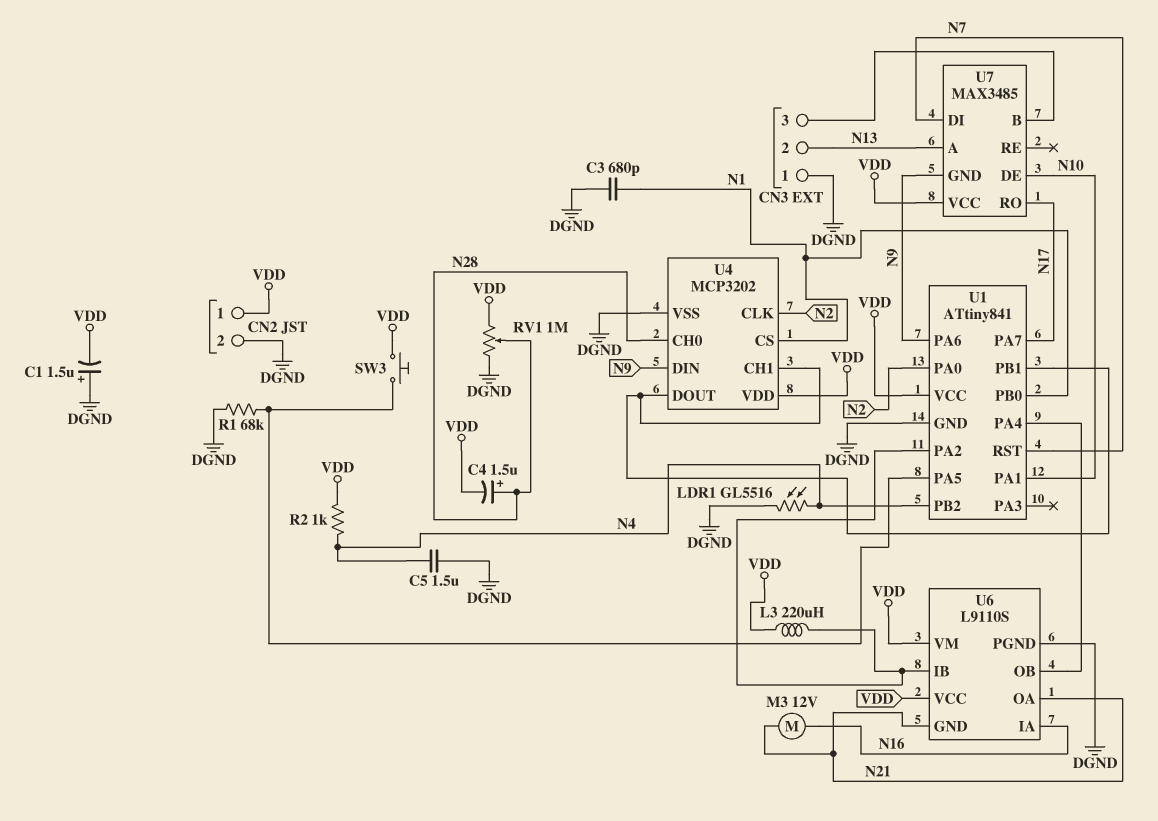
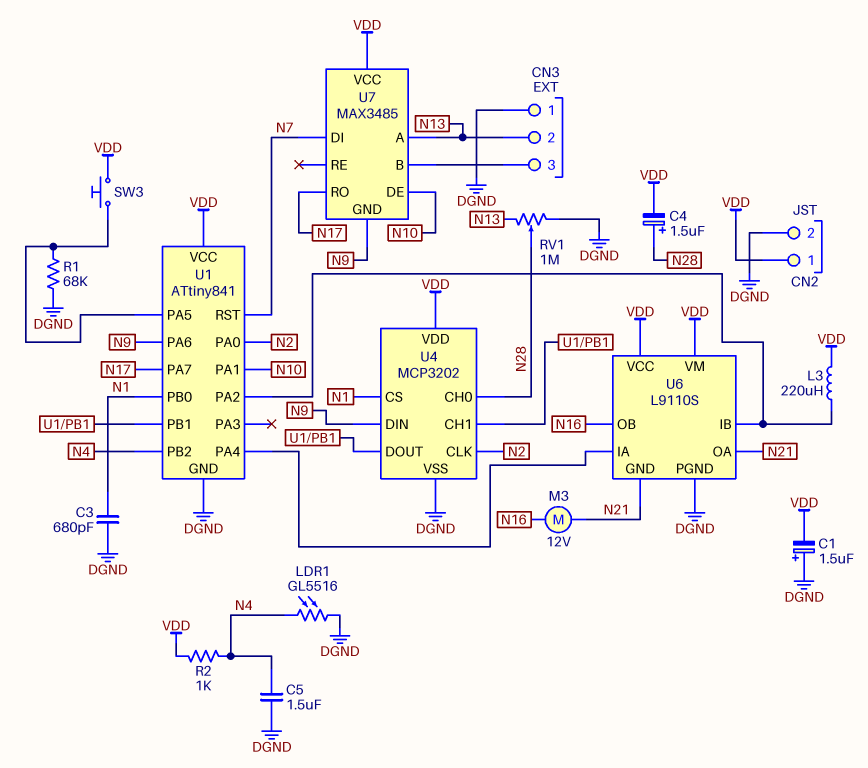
RV1: 1M (DGND, VDD, wiper N28) -> 1M (DGND, N13, wiper N28)
U6 pin IA: N16 -> U1/PA4
U6 pin OB: U1/PA4 -> N16

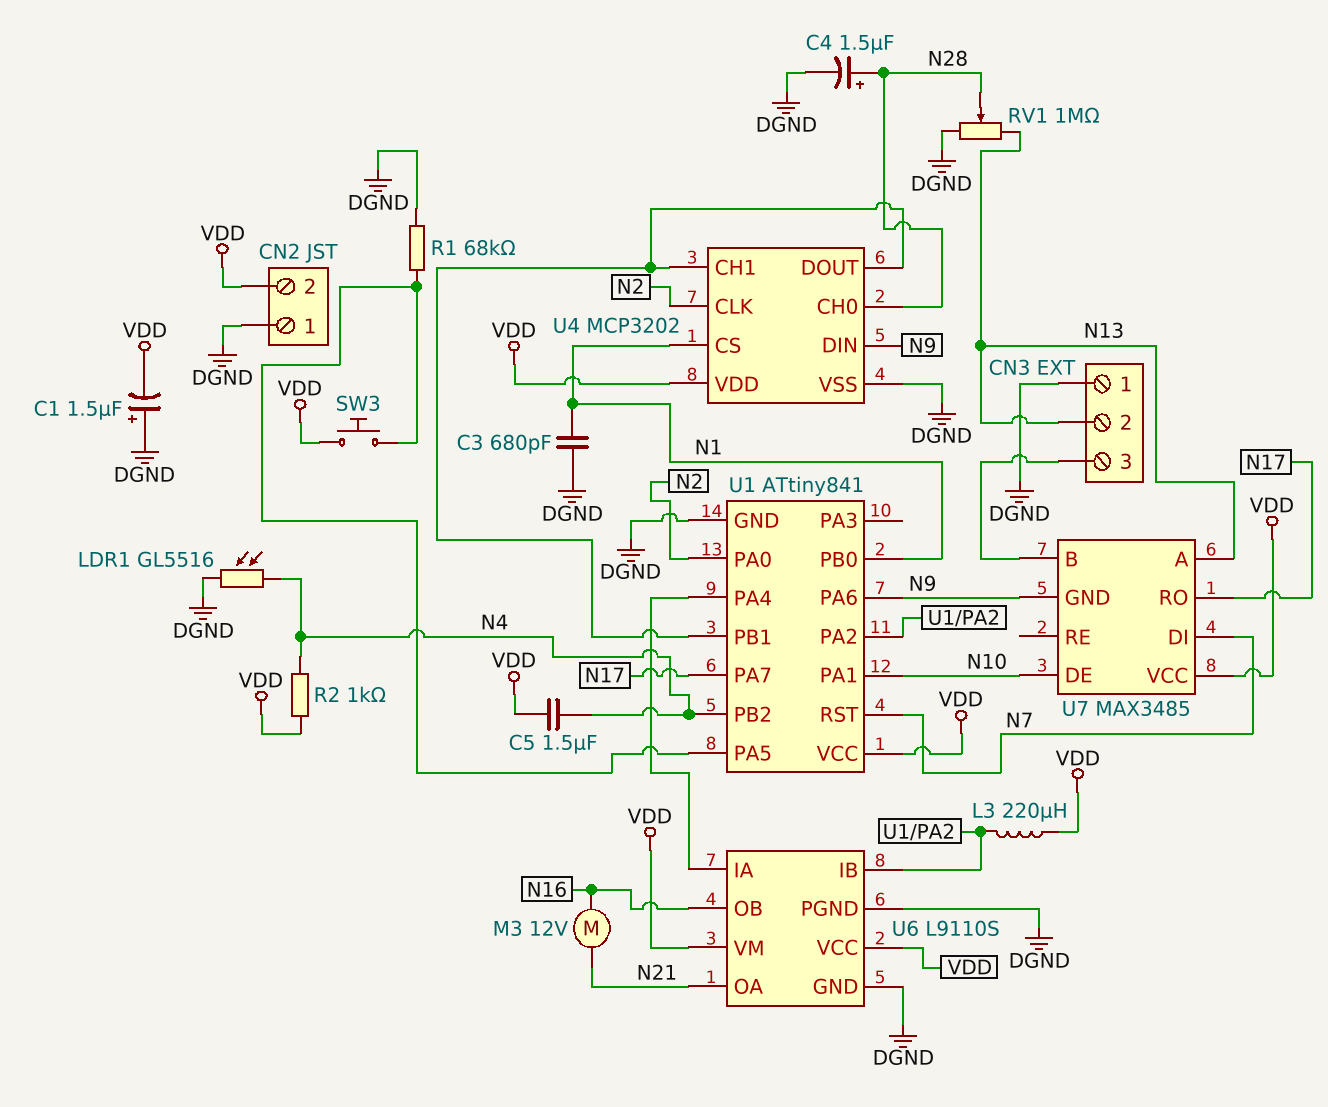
C4: 1.5uF (plus N28, minus VDD) -> 1.5uF (plus N28, minus DGND)
C5: 1.5uF (DGND, N4) -> 1.5uF (N4, VDD)
CN2 pin 1: VDD -> DGND
CN2 pin 2: DGND -> VDD
U6 pin GND: N21 -> DGND

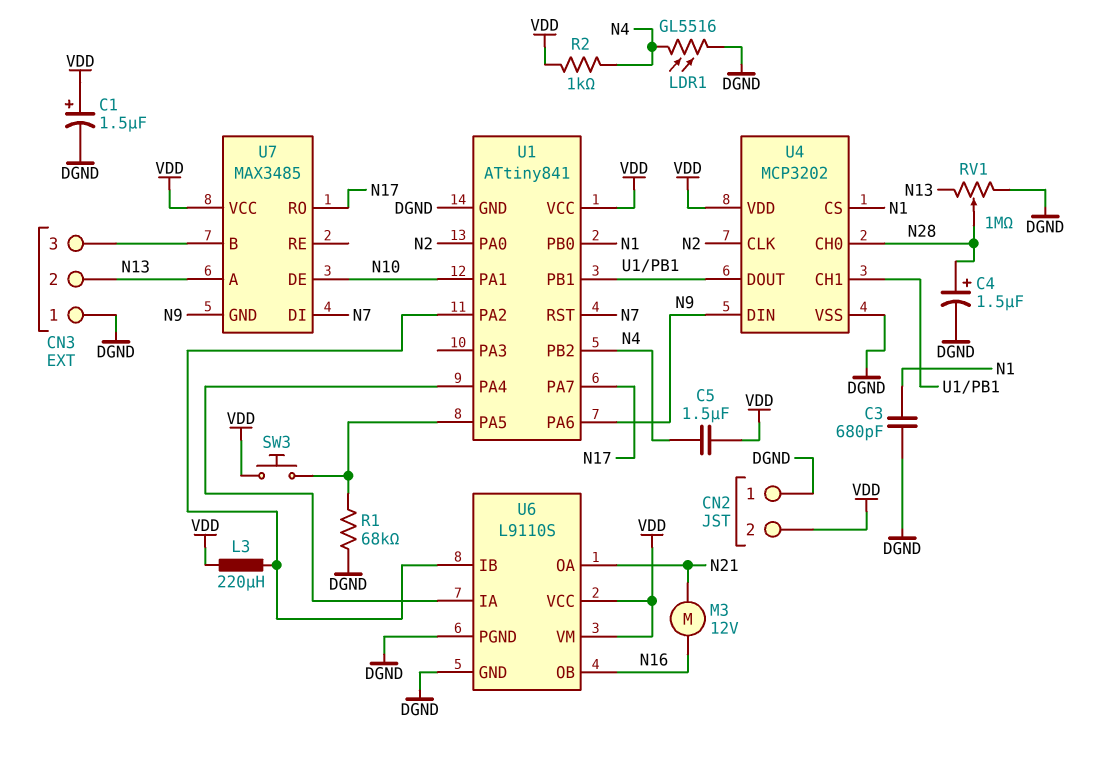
C1: 1.5uF (plus DGND, minus VDD) -> 1.5uF (plus VDD, minus DGND)

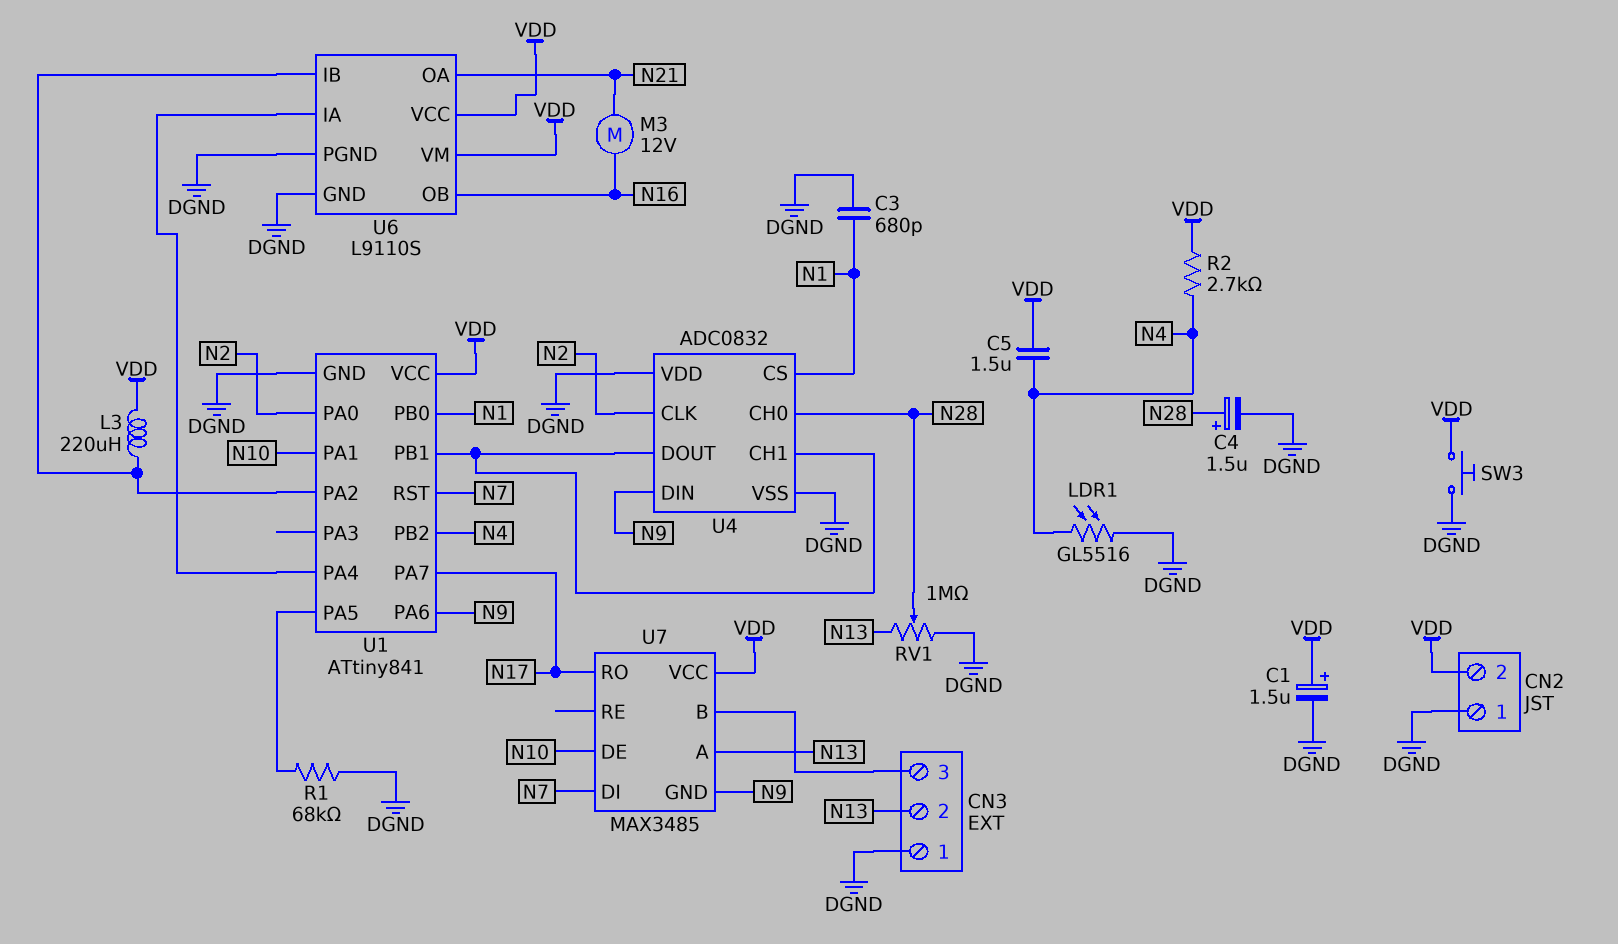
R2: 1k (N4, VDD) -> 2.7k (N4, VDD)
SW3: button (U1/PA5, VDD) -> button (DGND, VDD)
U4: MCP3202 -> ADC0832
U4 pin VDD: VDD -> DGND

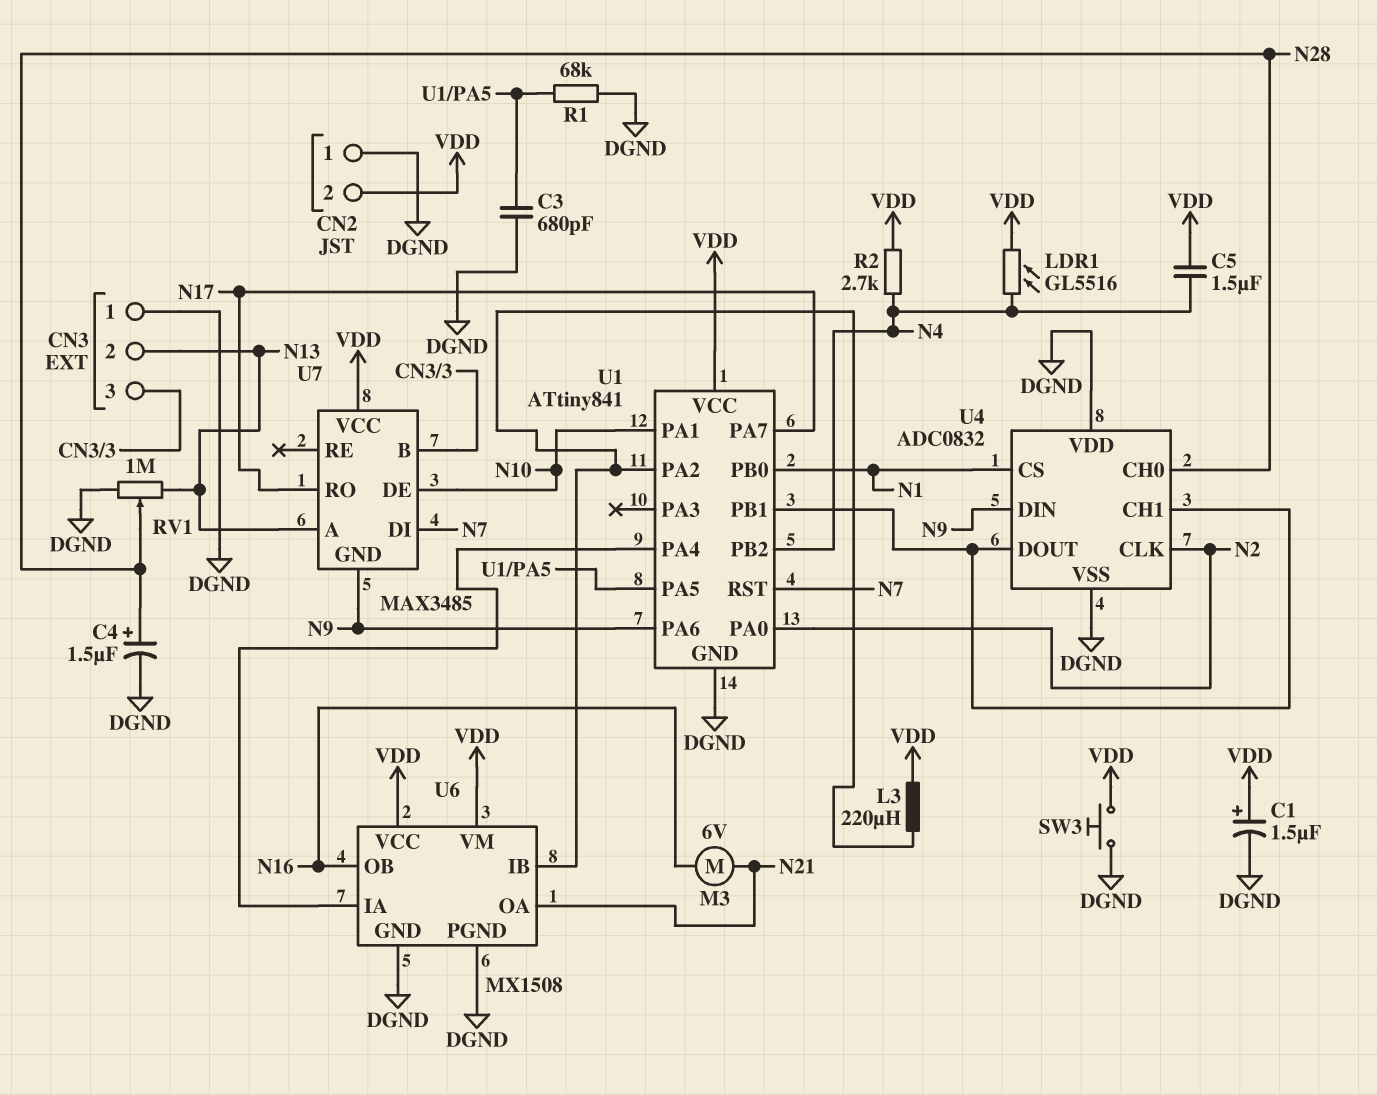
C3: 680pF (DGND, N1) -> 680pF (DGND, U1/PA5)
LDR1: GL5516 (DGND, N4) -> GL5516 (N4, VDD)
M3: motor 12V (N16, N21) -> motor 6V (N16, N21)
U6: L9110S -> MX1508

